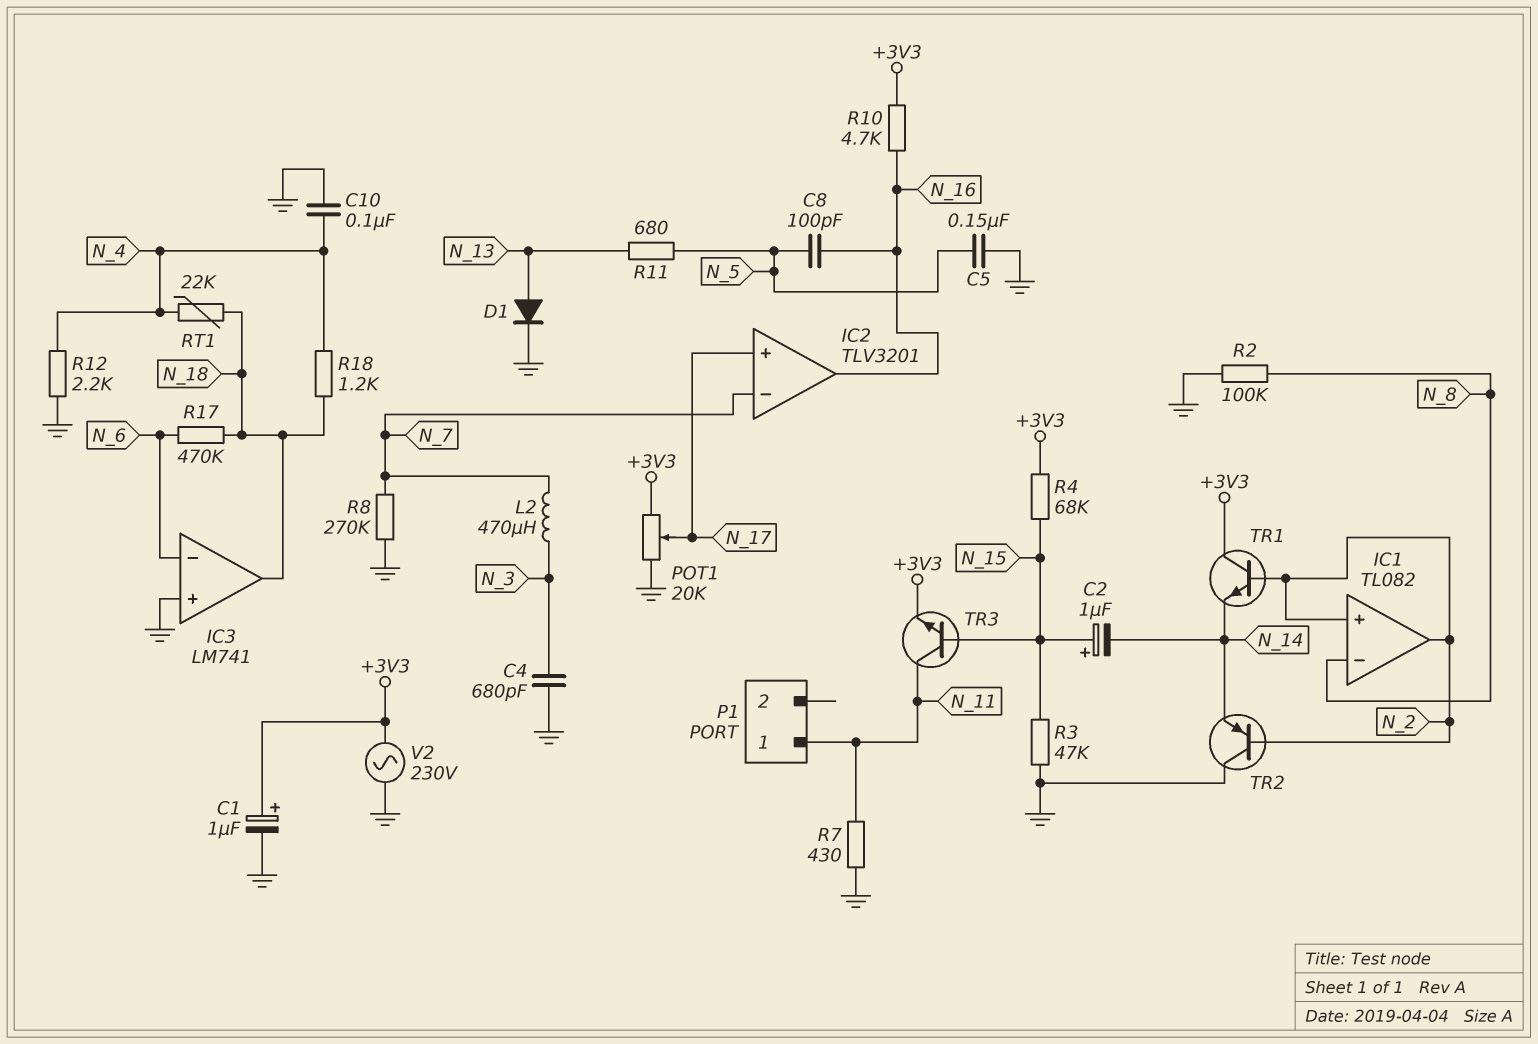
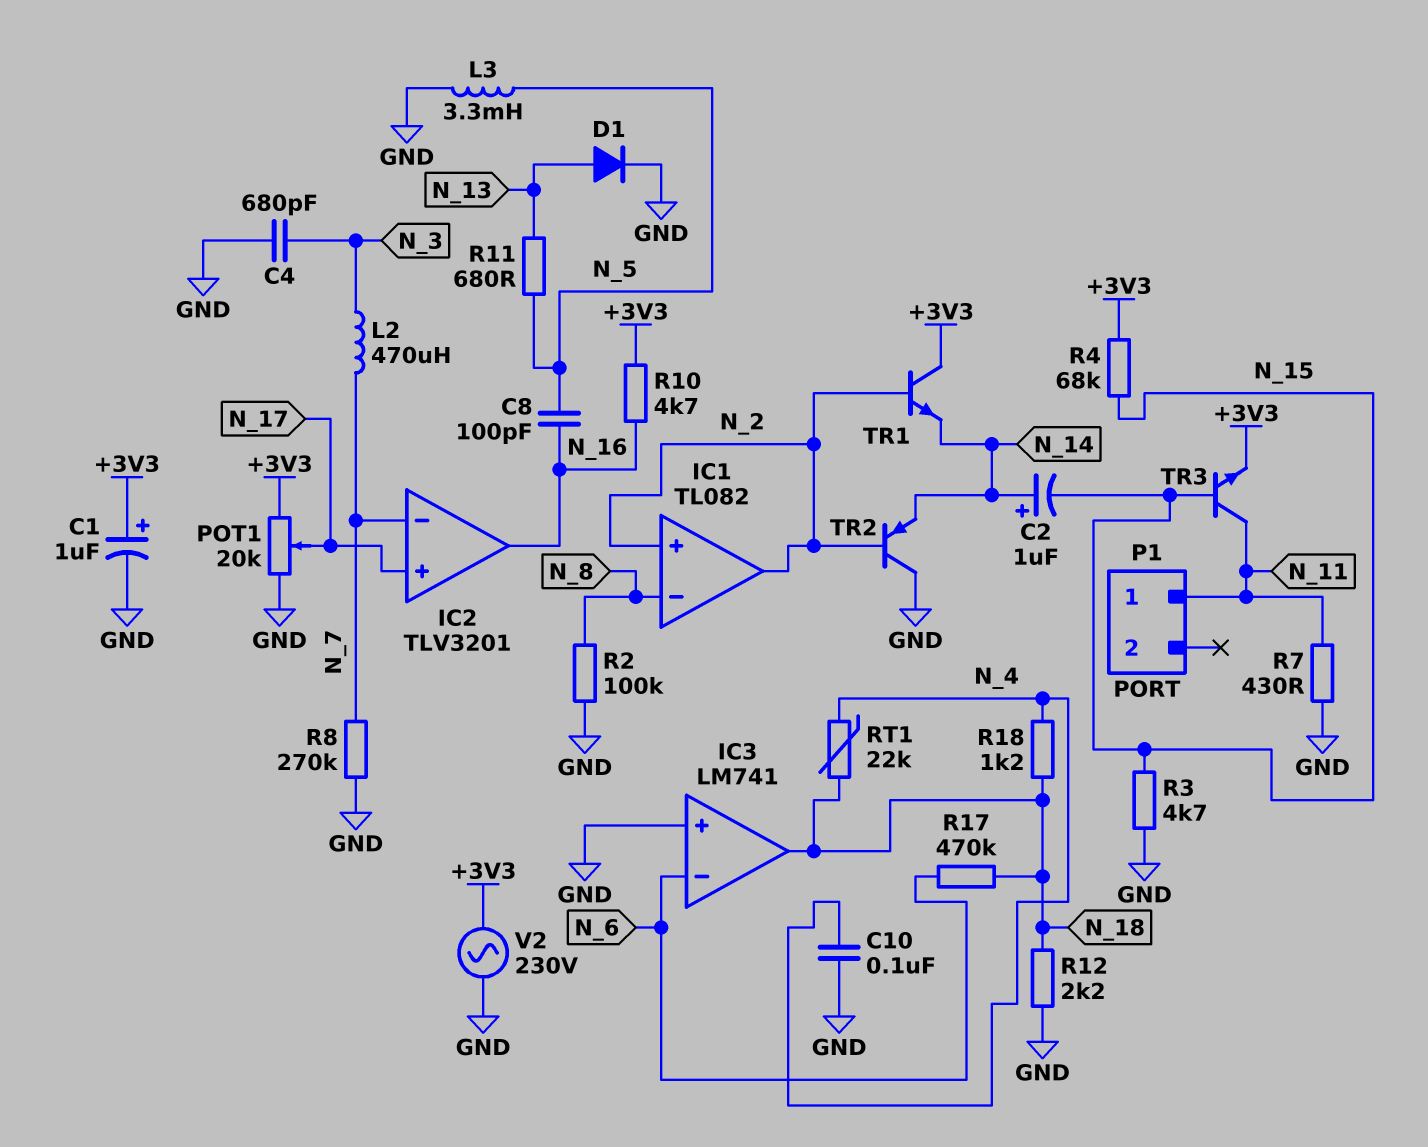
C2: 1uF (plus N_15, minus N_14) -> 1uF (plus N_14, minus N_15)
C5: 150nF (GND, N_5) -> none
L3: none -> 3.3mH (GND, N_5)
R3: 47k (GND, N_15) -> 4.7k (GND, N_15)
R12: 2.2k (GND, N_4) -> 2.2k (GND, N_18)

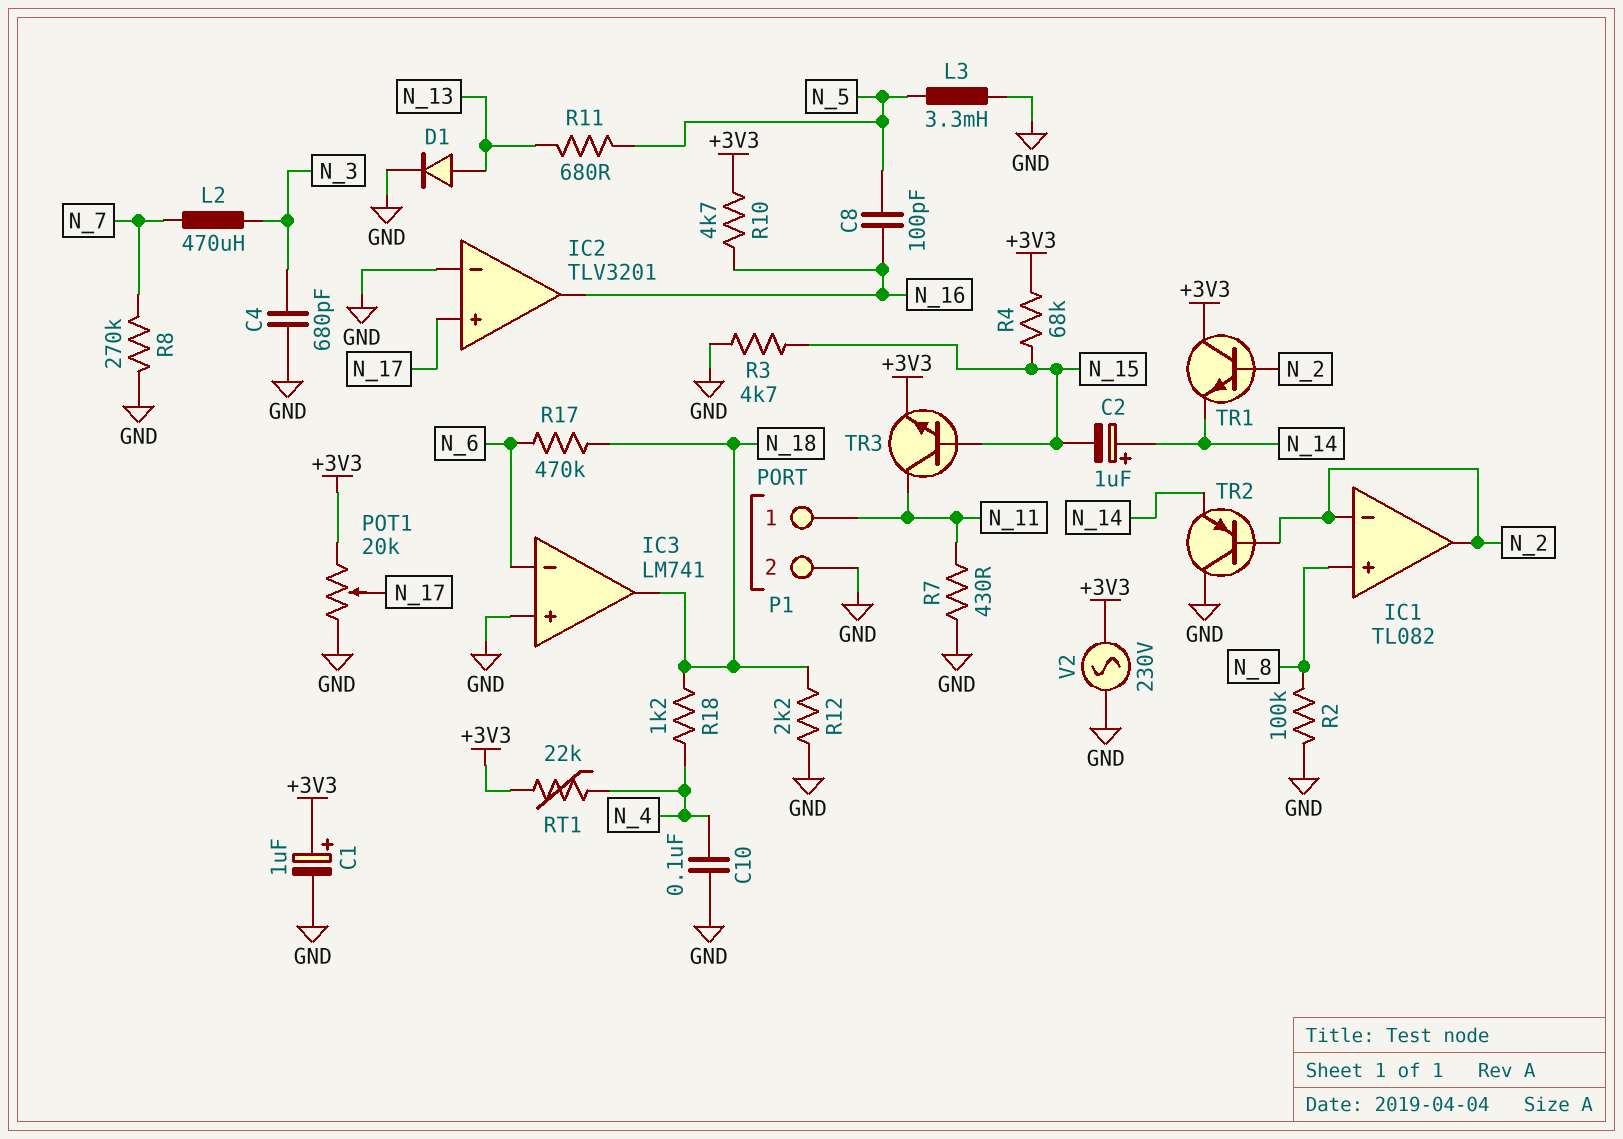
IC1 pin in+: N_2 -> N_8
IC1 pin in-: N_8 -> N_2
IC2 pin in-: N_7 -> GND
P1 pin 2: none -> GND
RT1: 22k (N_4, N_18) -> 22k (+3V3, N_4)

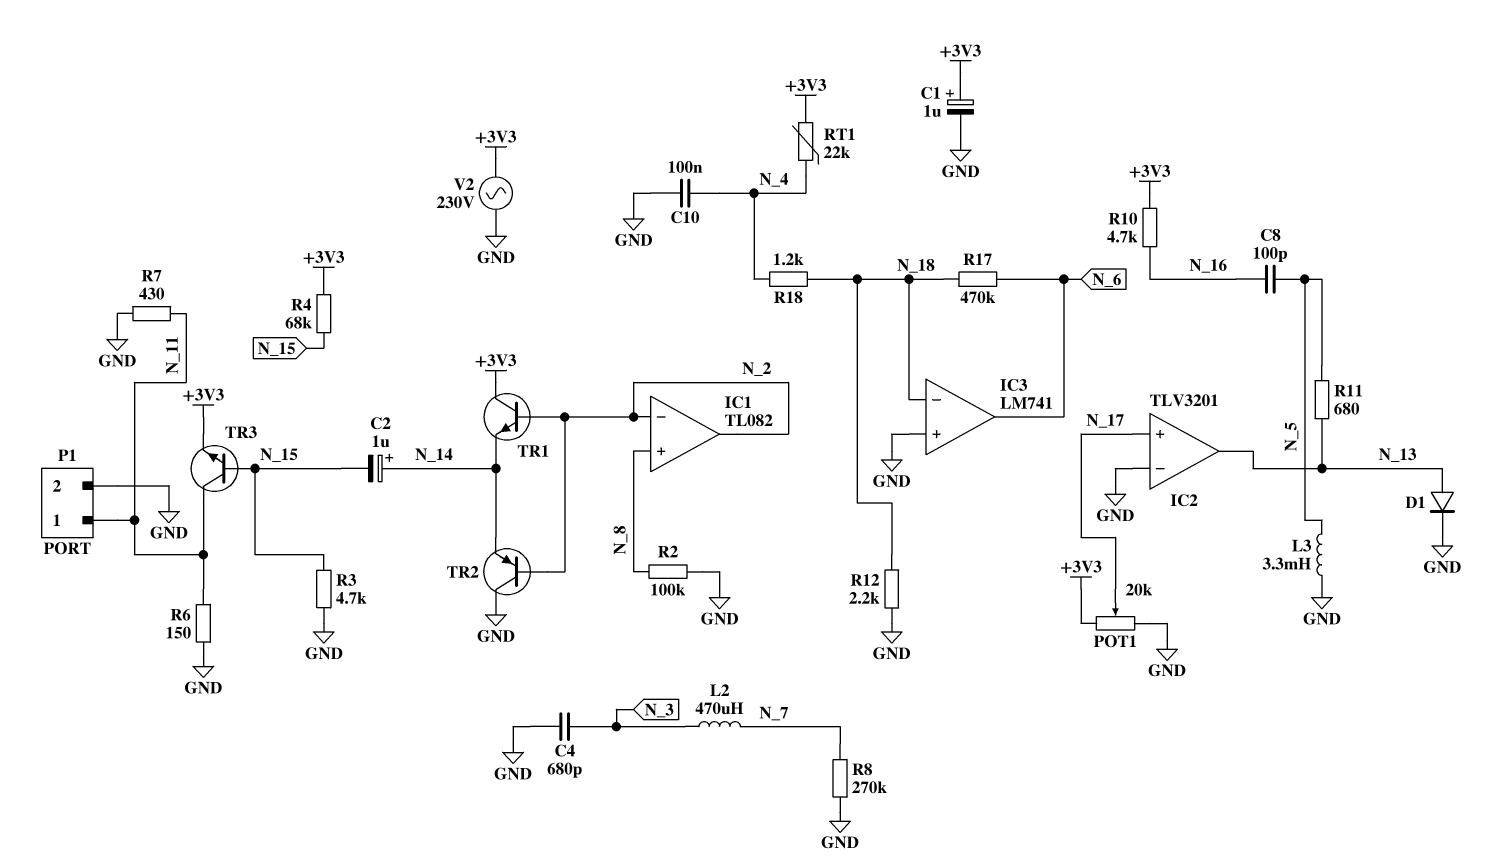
IC2 pin out: N_16 -> N_13
IC3 pin in-: N_6 -> N_18
IC3 pin out: N_18 -> N_6
R6: none -> 150 (GND, N_11)

